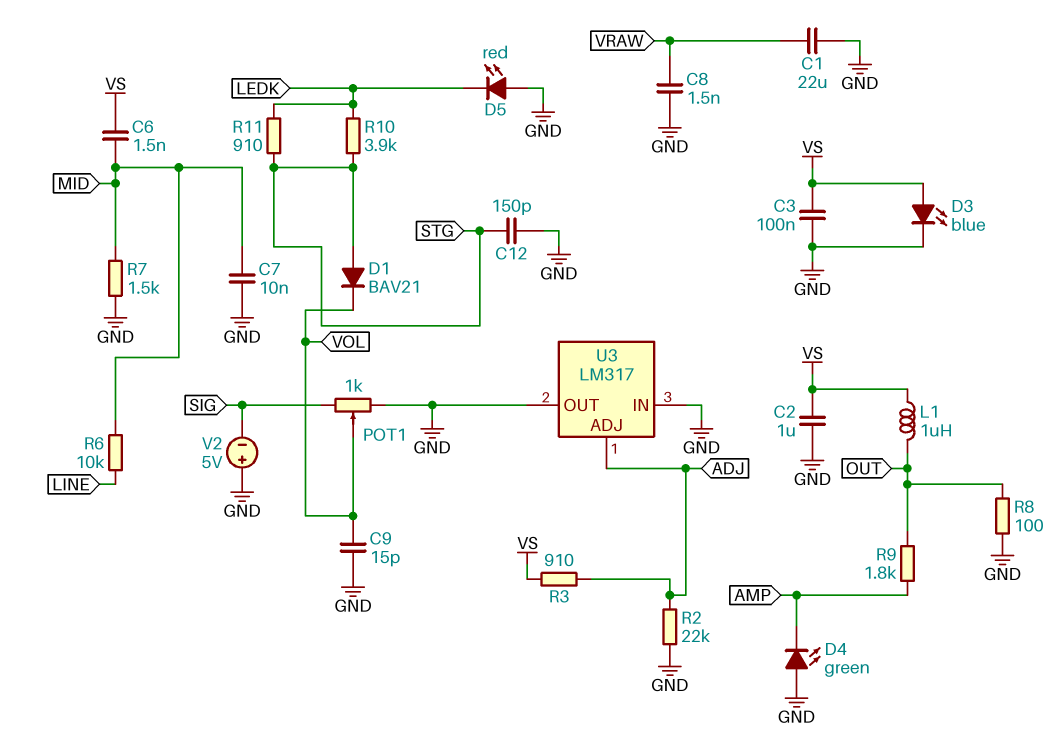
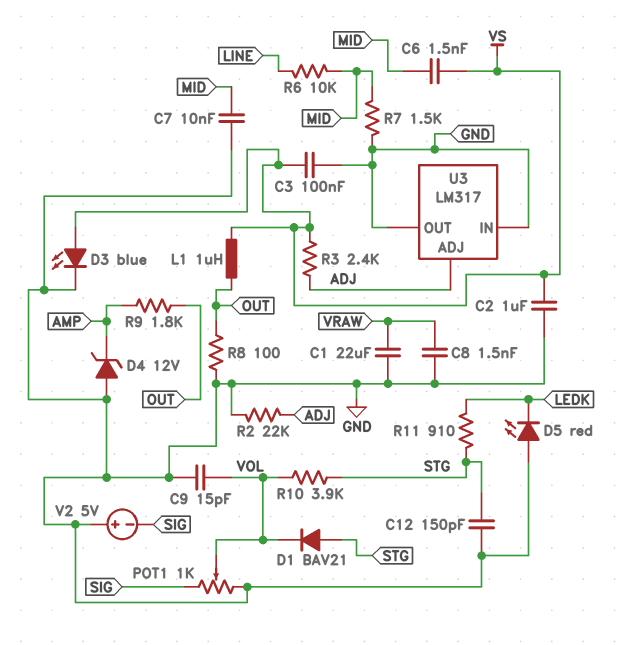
D4: LED green (A GND, K AMP) -> zener 12V (A GND, K AMP)
R3: 910 (ADJ, VS) -> 2.4k (ADJ, VS)
R10: 3.9k (LEDK, STG) -> 3.9k (STG, VOL)

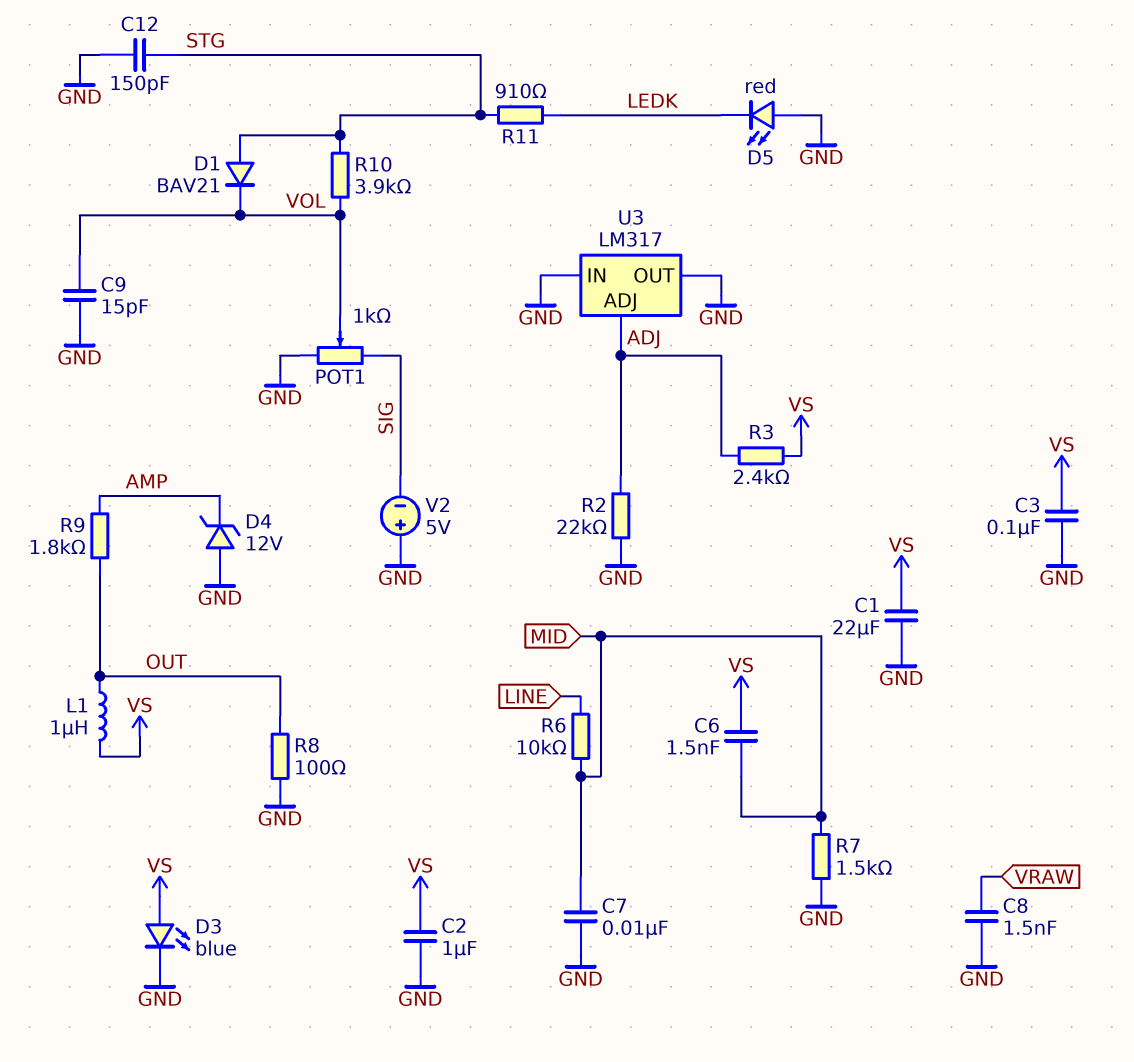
C1: 22uF (GND, VRAW) -> 22uF (GND, VS)

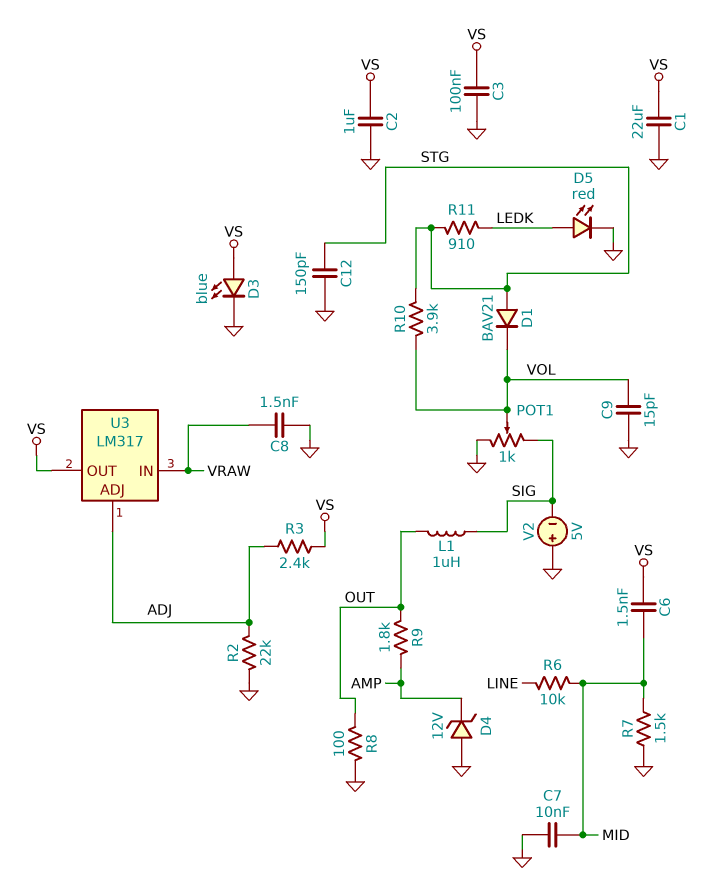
D5: LED red (A GND, K LEDK) -> LED red (A LEDK, K GND)
L1: 1uH (OUT, VS) -> 1uH (OUT, SIG)
U3 pin IN: GND -> VRAW
U3 pin OUT: GND -> VS

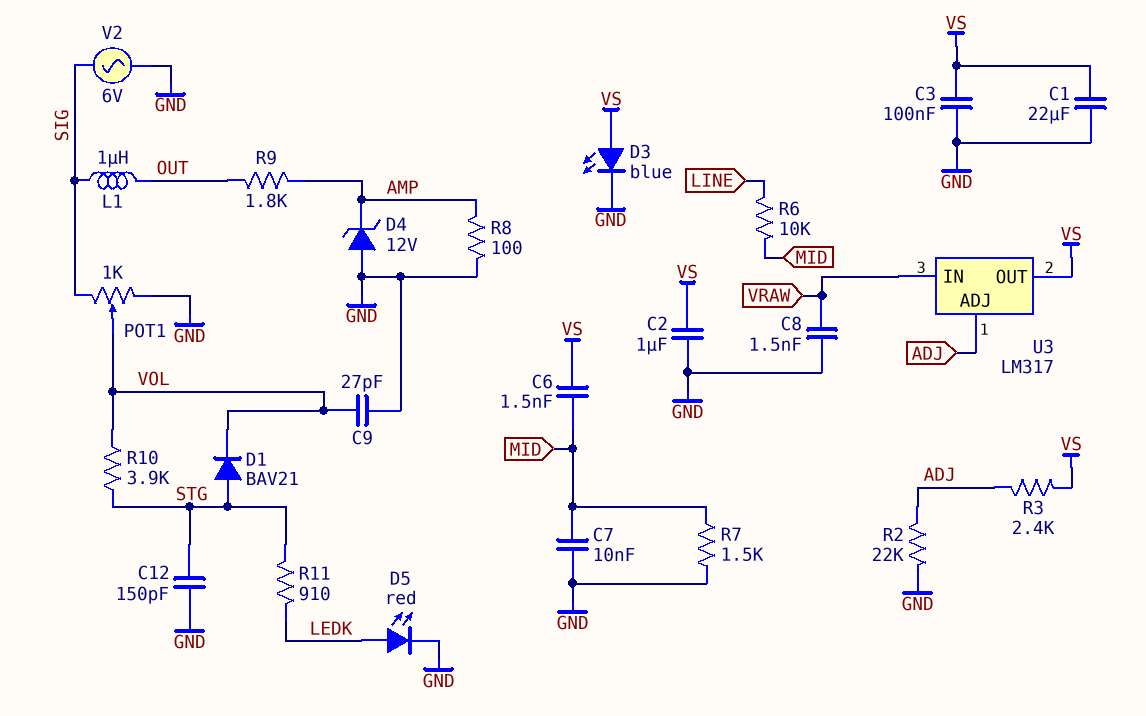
C9: 15pF (GND, VOL) -> 27pF (GND, VOL)
R8: 100 (GND, OUT) -> 100 (AMP, GND)
V2: 5V (plus GND, minus SIG) -> AC 6V (GND, SIG)

